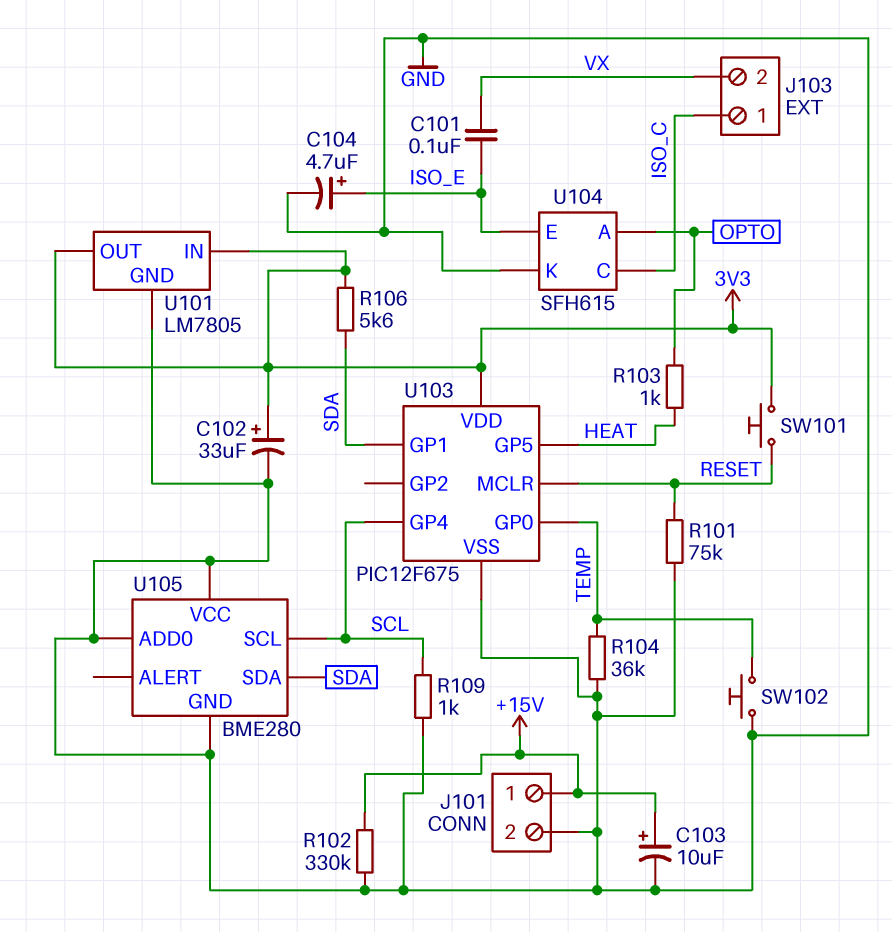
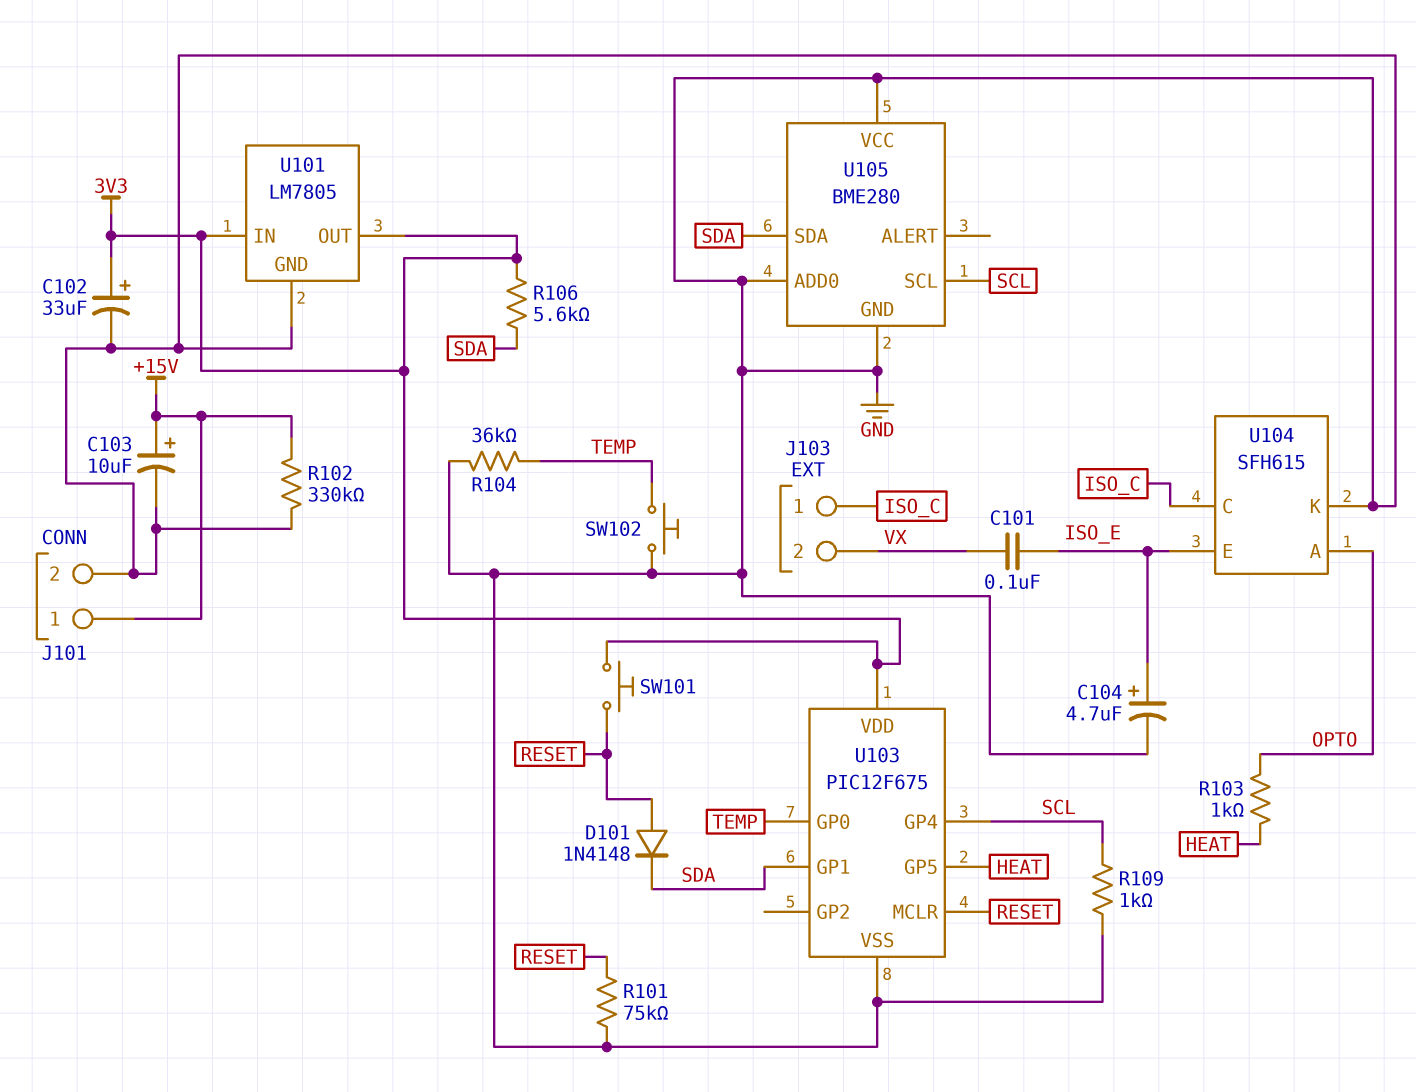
D101: none -> diode 1N4148 (A RESET, K SDA)

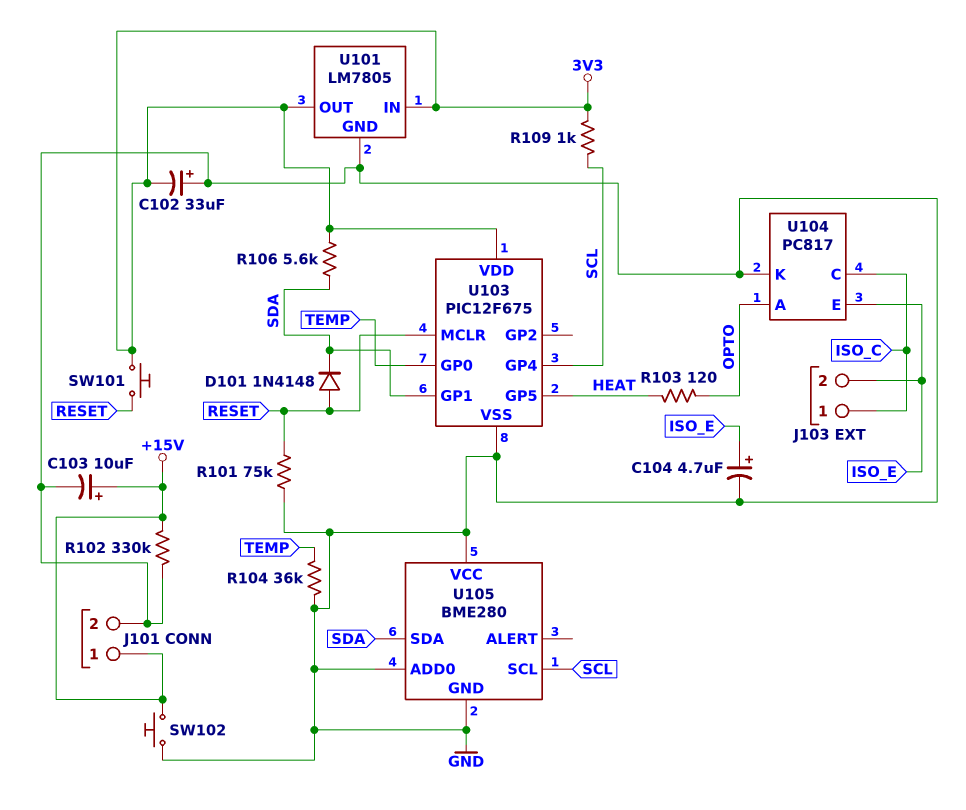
C101: 100nF (ISO_E, VX) -> none
C102: 33uF (plus 3V3, minus GND) -> 33uF (plus GND, minus 3V3)
J103 pin 2: VX -> ISO_E
R103: 1k (HEAT, OPTO) -> 120 (HEAT, OPTO)
R109: 1k (GND, SCL) -> 1k (3V3, SCL)
SW102: button (GND, TEMP) -> button (+15V, GND)
U104: SFH615 -> PC817

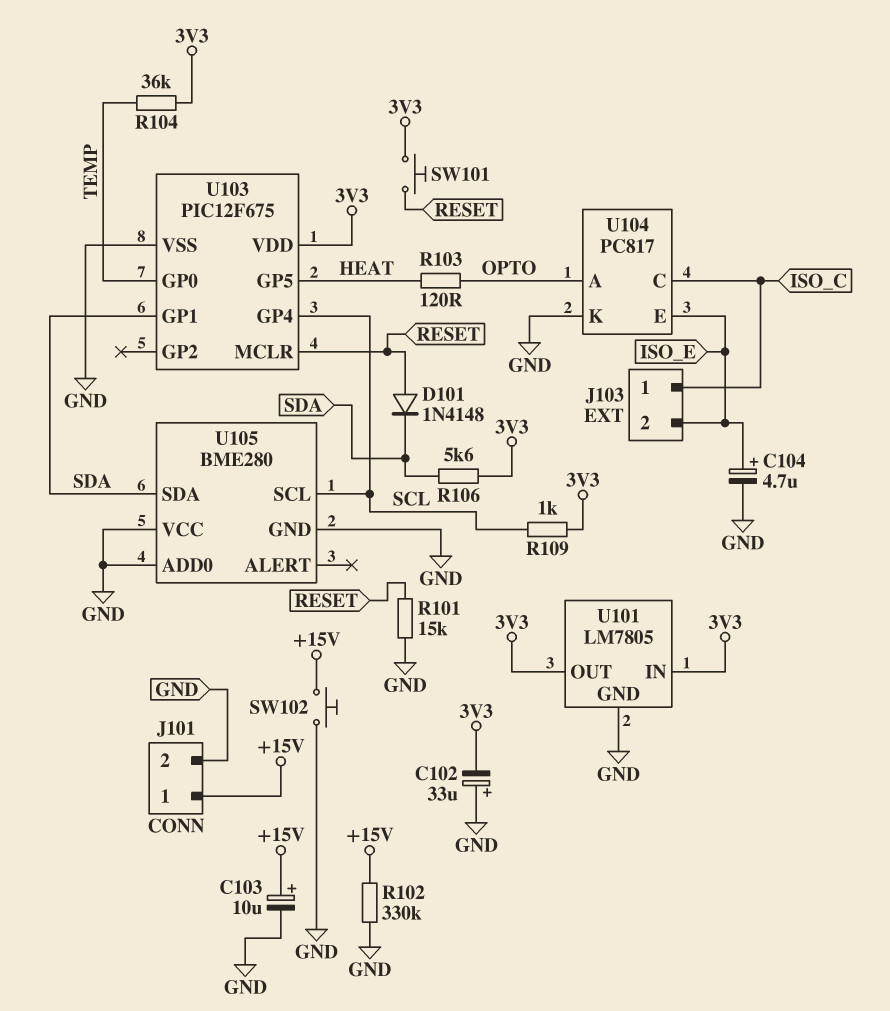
R101: 75k (GND, RESET) -> 15k (GND, RESET)
R104: 36k (GND, TEMP) -> 36k (3V3, TEMP)

